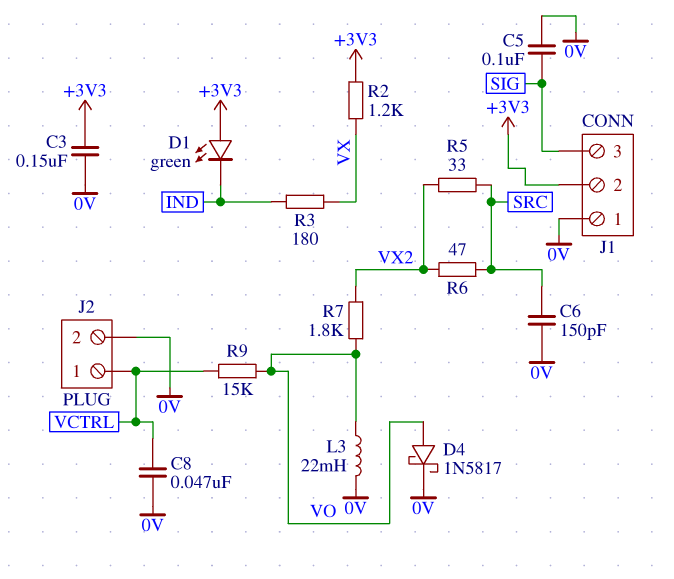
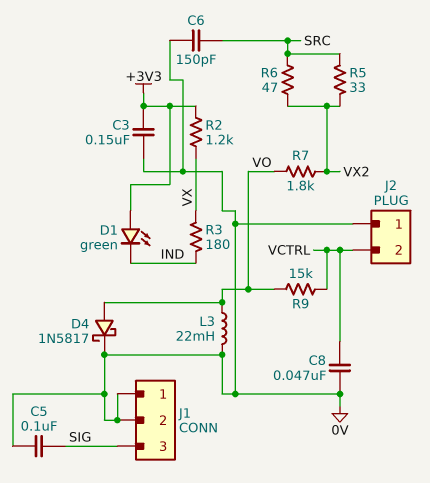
J1 pin 2: +3V3 -> 0V
J2 pin 1: VCTRL -> 0V
J2 pin 2: 0V -> VCTRL

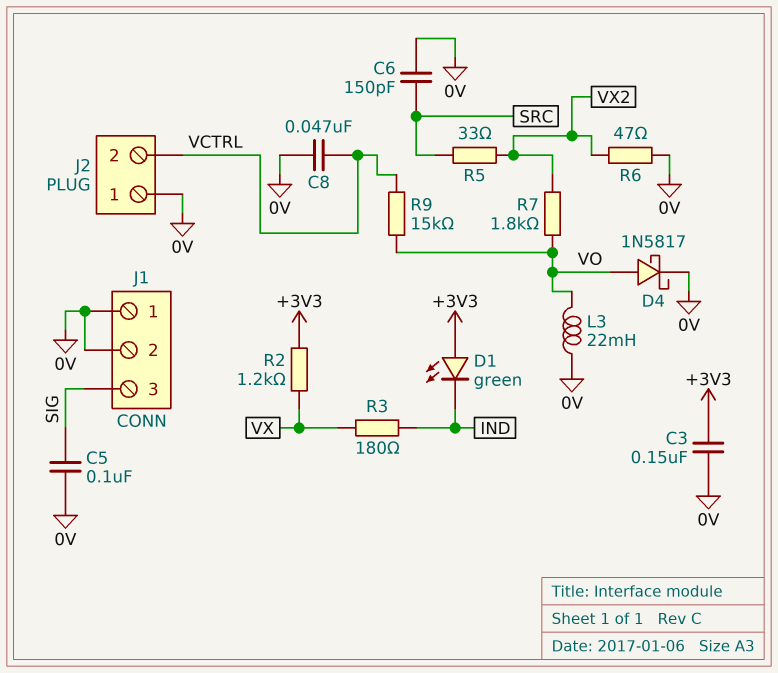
R6: 47 (SRC, VX2) -> 47 (0V, VX2)

